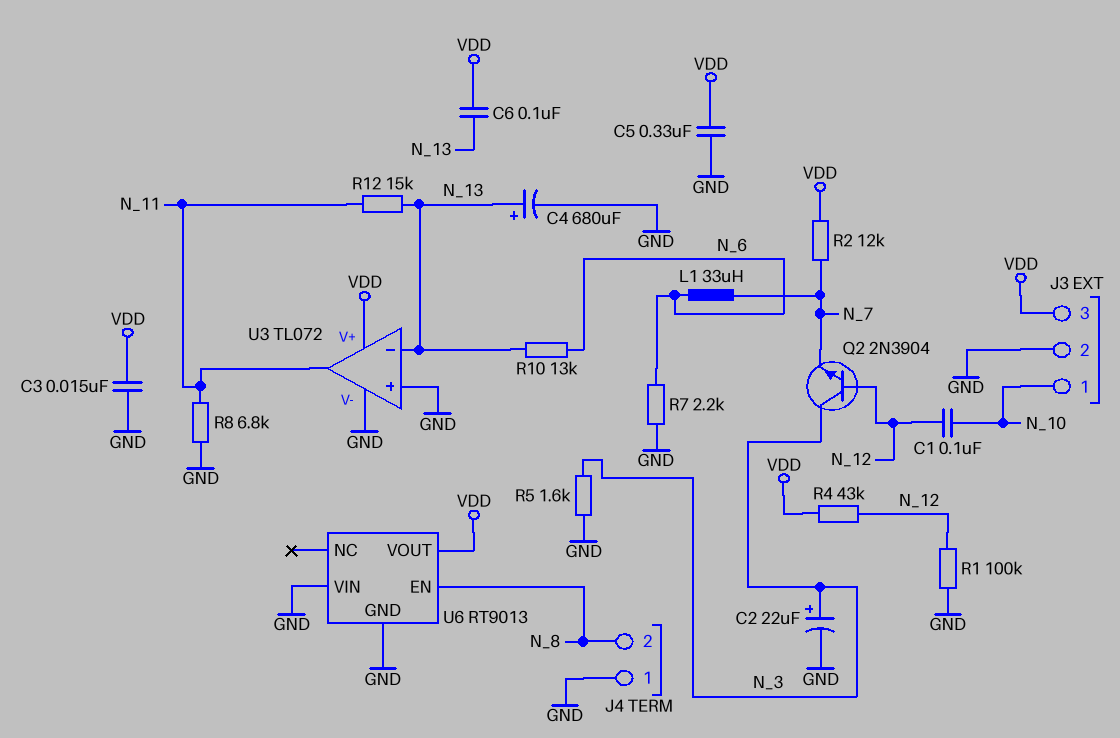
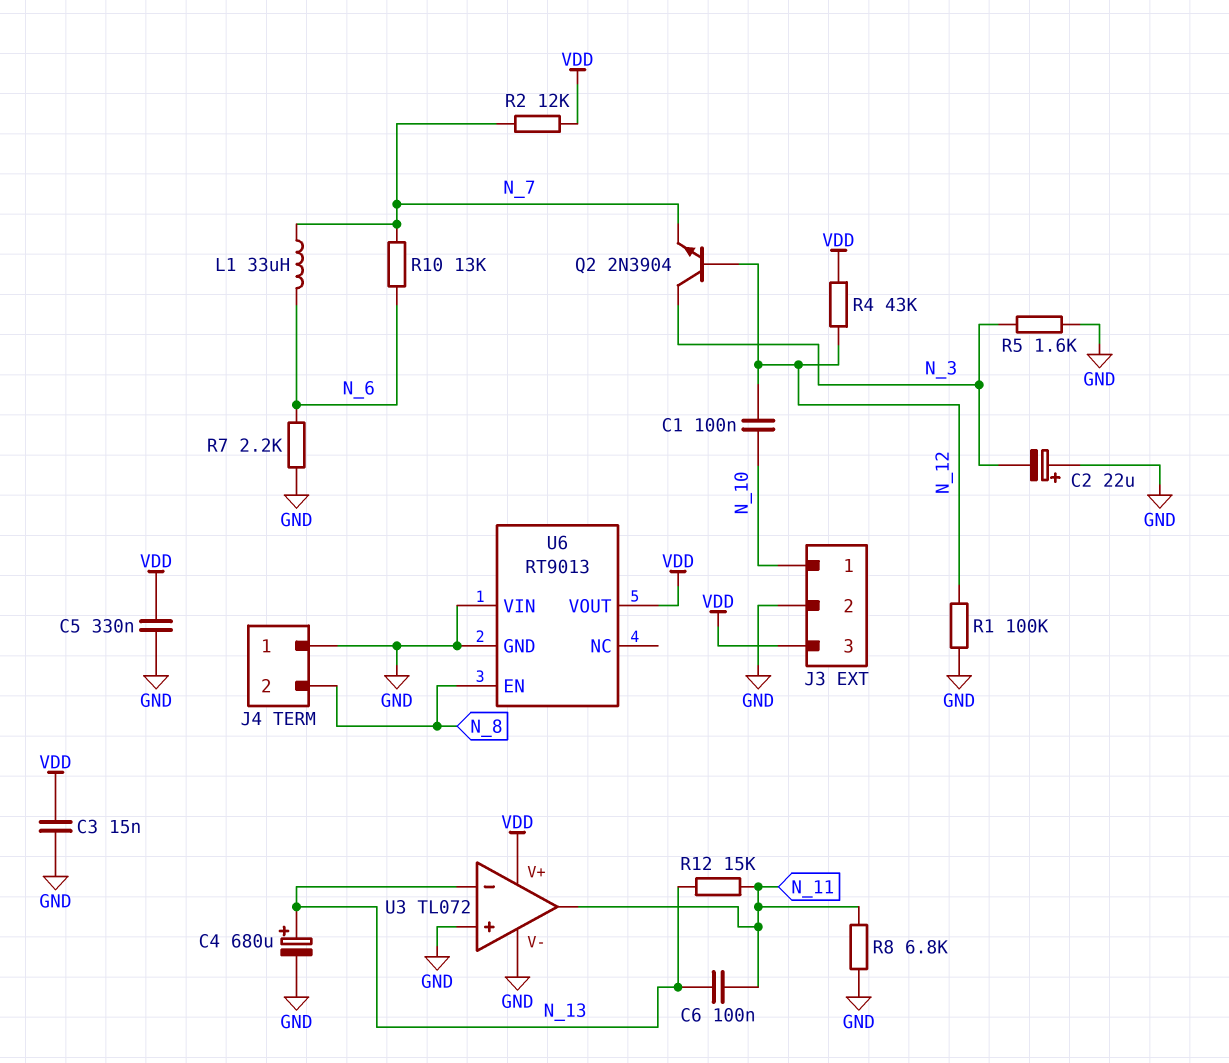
C2: 22uF (plus N_3, minus GND) -> 22uF (plus GND, minus N_3)
C6: 100nF (N_13, VDD) -> 100nF (N_11, N_13)
R10: 13k (N_6, N_13) -> 13k (N_6, N_7)

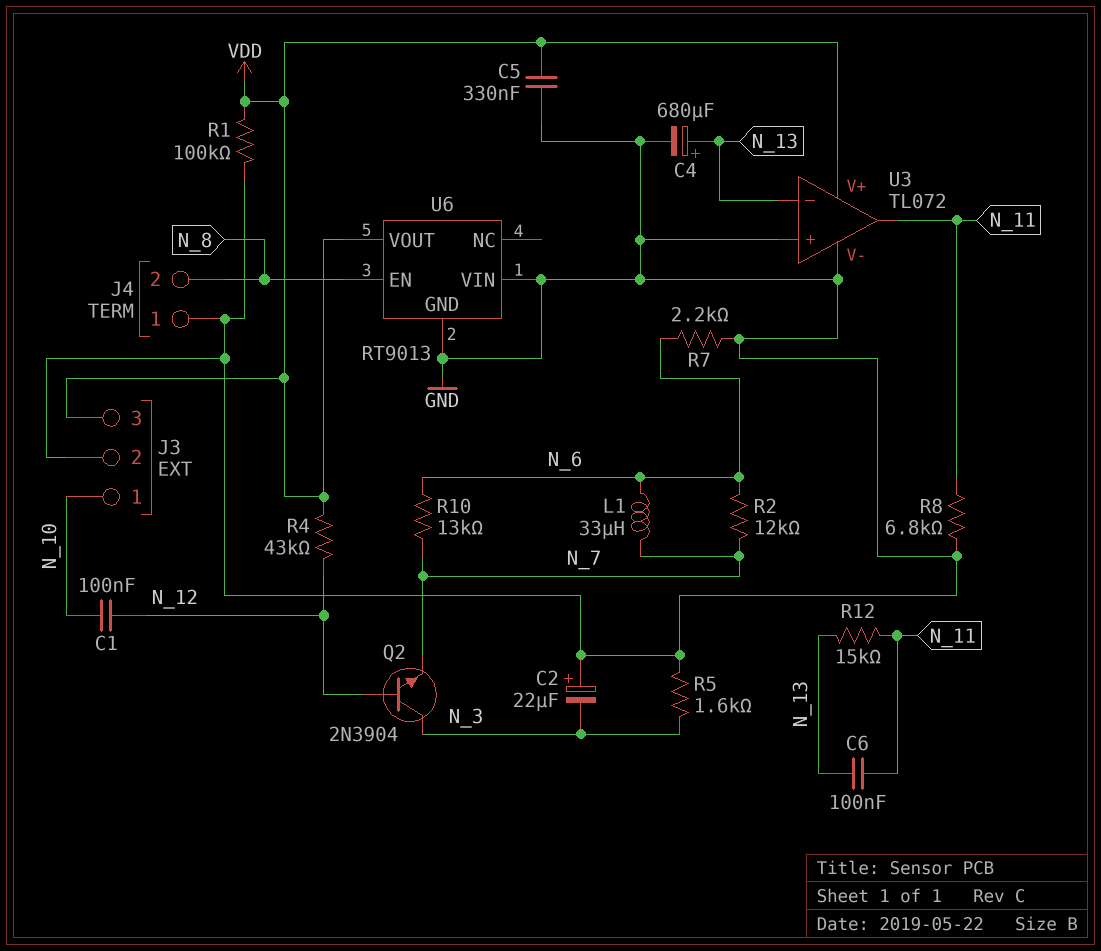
C3: 15nF (GND, VDD) -> none
R1: 100k (GND, N_12) -> 100k (GND, VDD)
R2: 12k (N_7, VDD) -> 12k (N_6, N_7)

